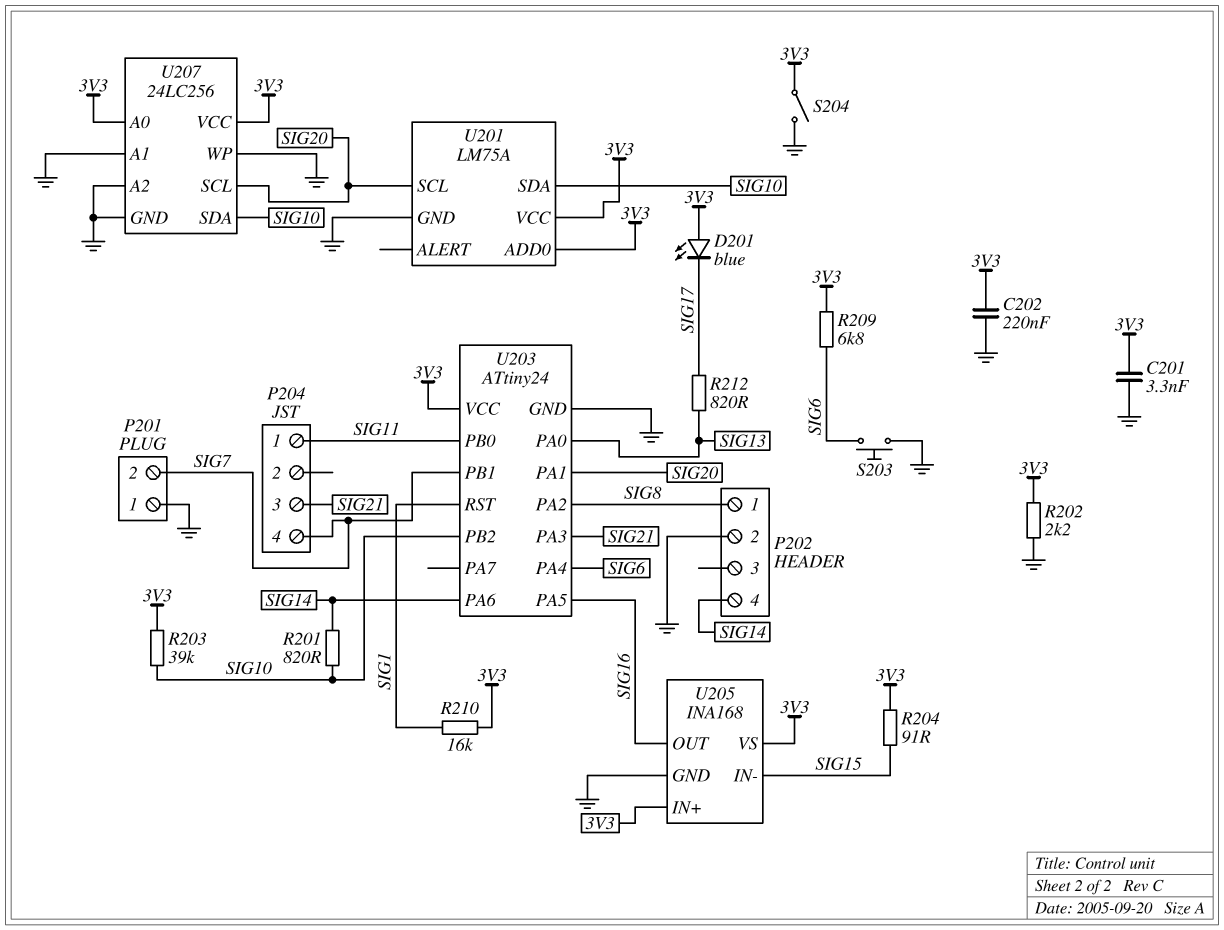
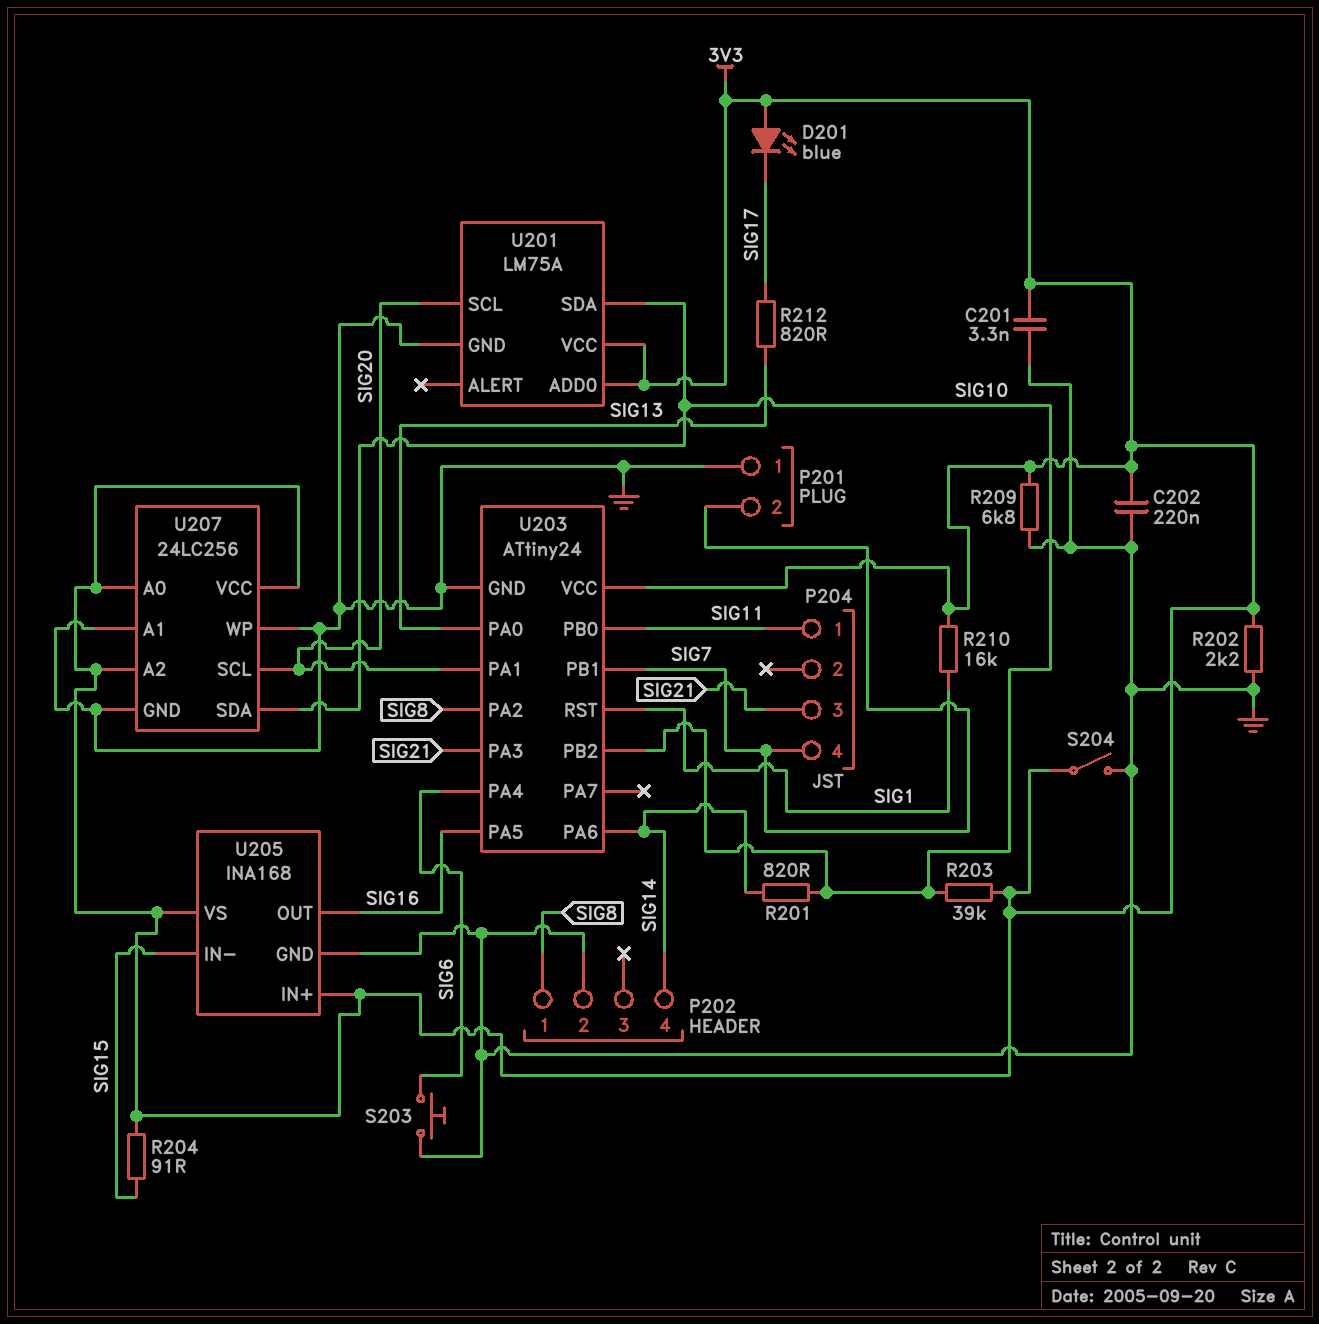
R209: 6.8k (3V3, SIG6) -> 6.8k (3V3, GND)
U207 pin A2: GND -> 3V3

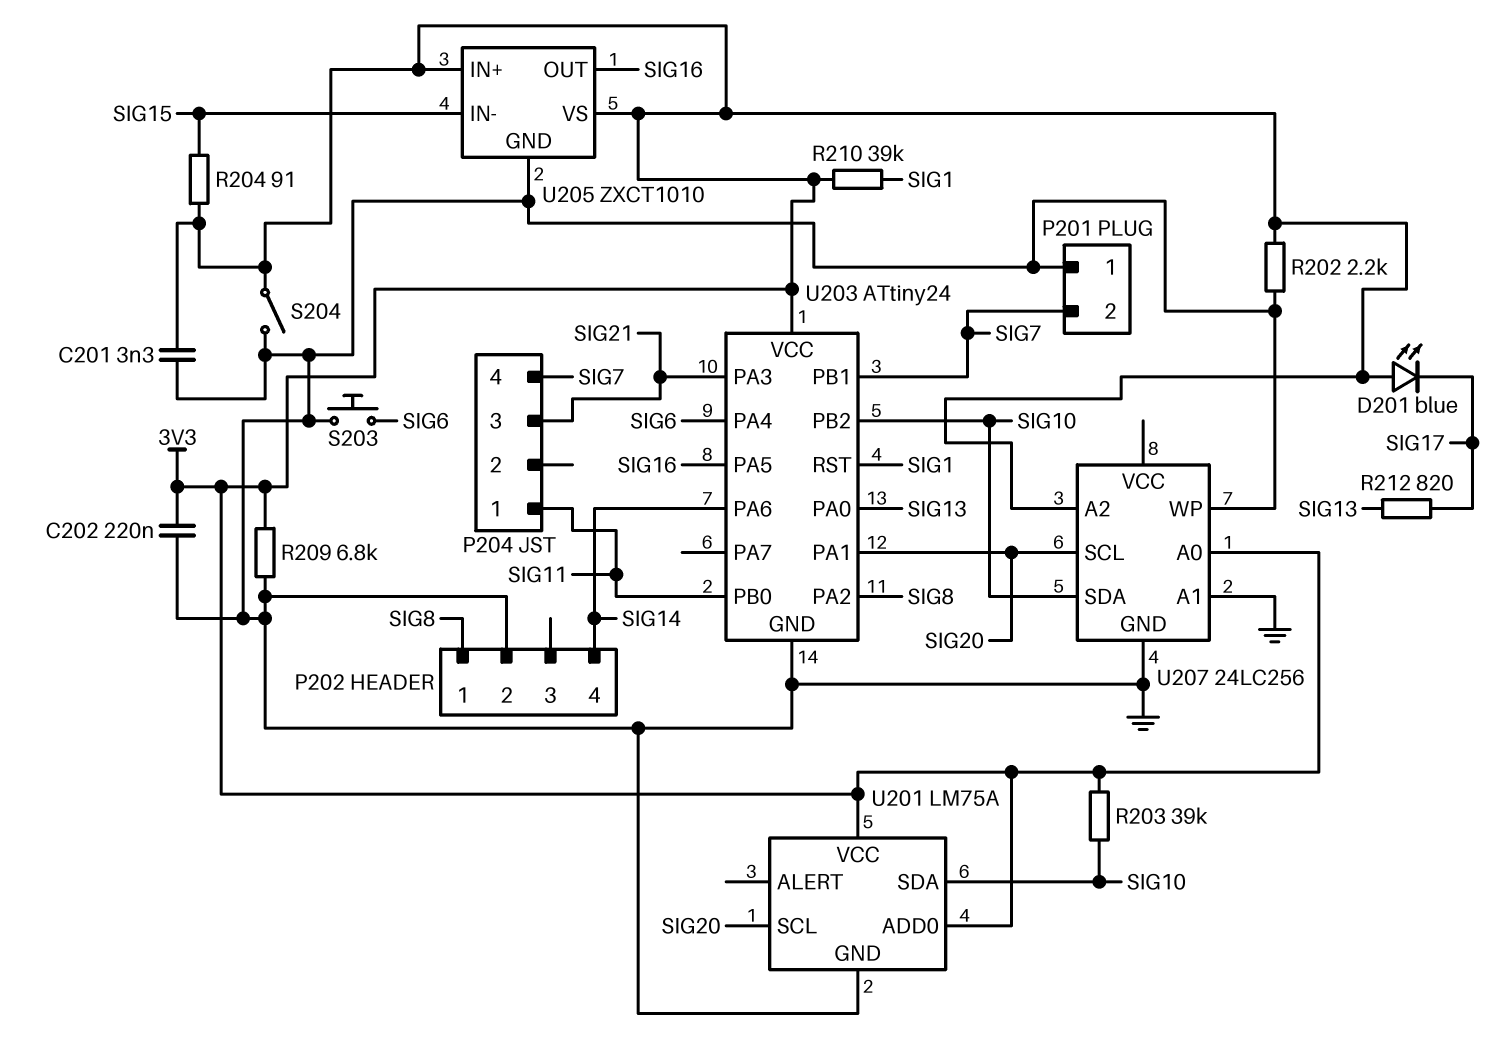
R201: 820 (SIG10, SIG14) -> none
R210: 16k (3V3, SIG1) -> 39k (3V3, SIG1)
U205: INA168 -> ZXCT1010
U207 pin VCC: 3V3 -> none

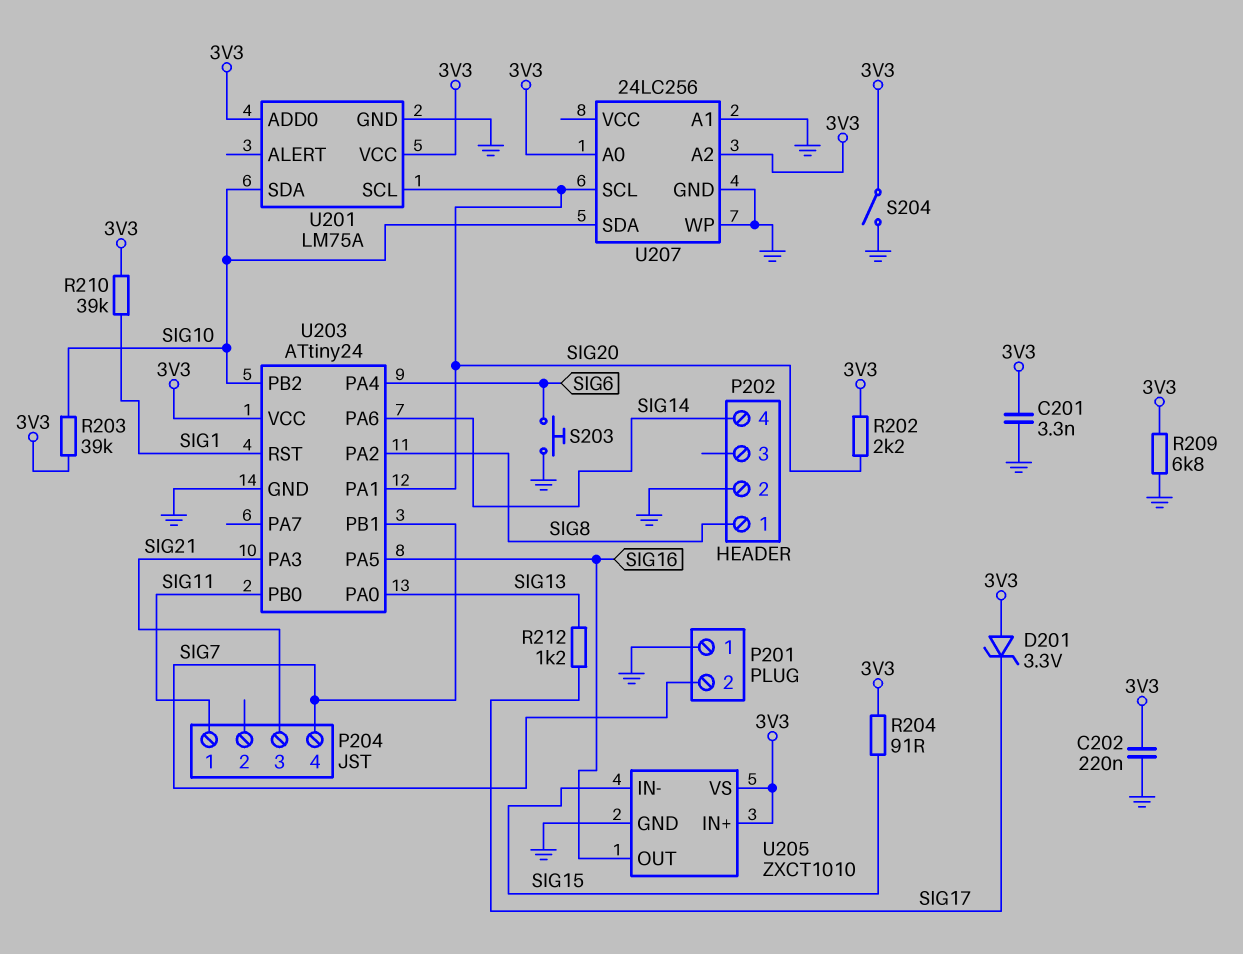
D201: LED blue (A 3V3, K SIG17) -> zener 3.3V (A 3V3, K SIG17)
R202: 2.2k (3V3, GND) -> 2.2k (3V3, SIG20)
R212: 820 (SIG13, SIG17) -> 1.2k (SIG13, SIG17)

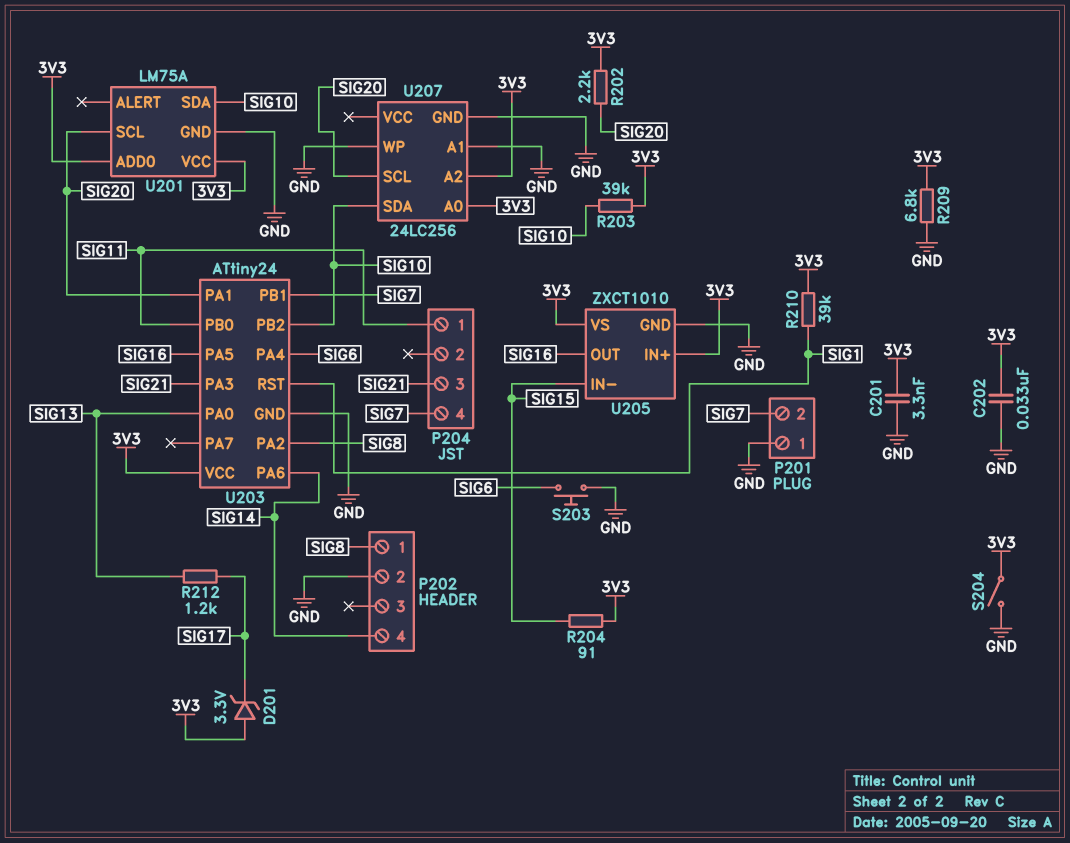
C202: 220nF (3V3, GND) -> 33nF (3V3, GND)

